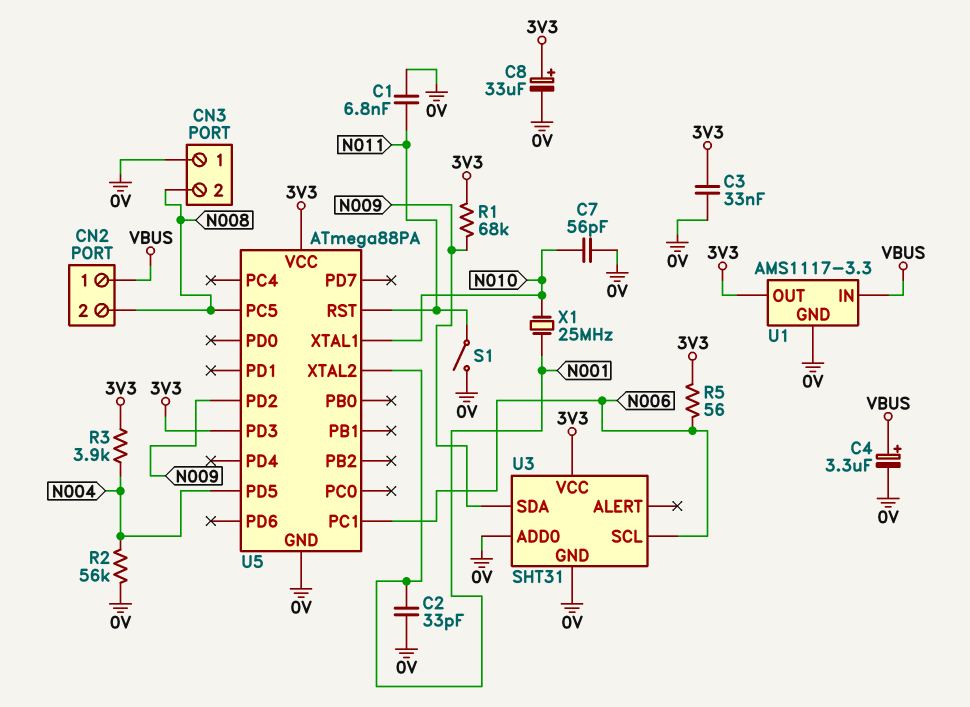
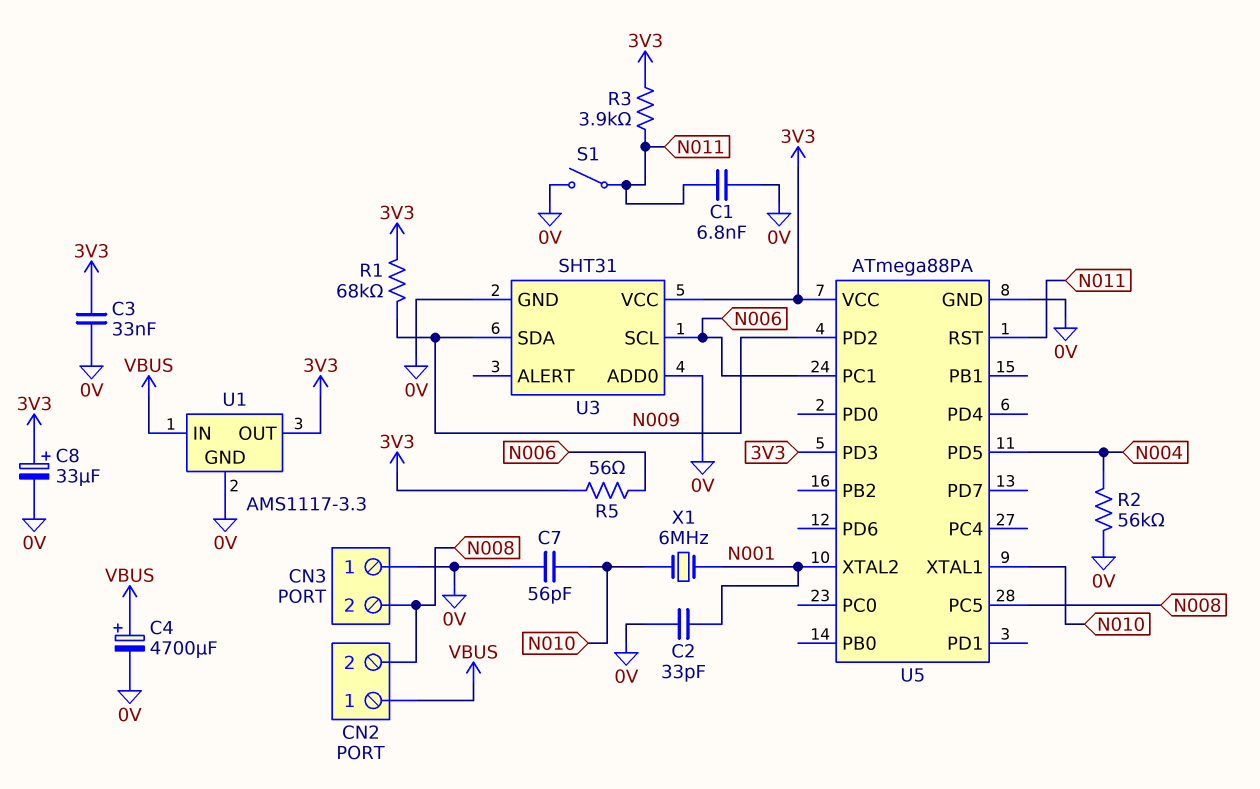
C4: 3.3uF (plus VBUS, minus 0V) -> 4700uF (plus VBUS, minus 0V)
R3: 3.9k (3V3, N004) -> 3.9k (3V3, N011)
X1: 25MHz (N001, N010) -> 6MHz (N001, N010)

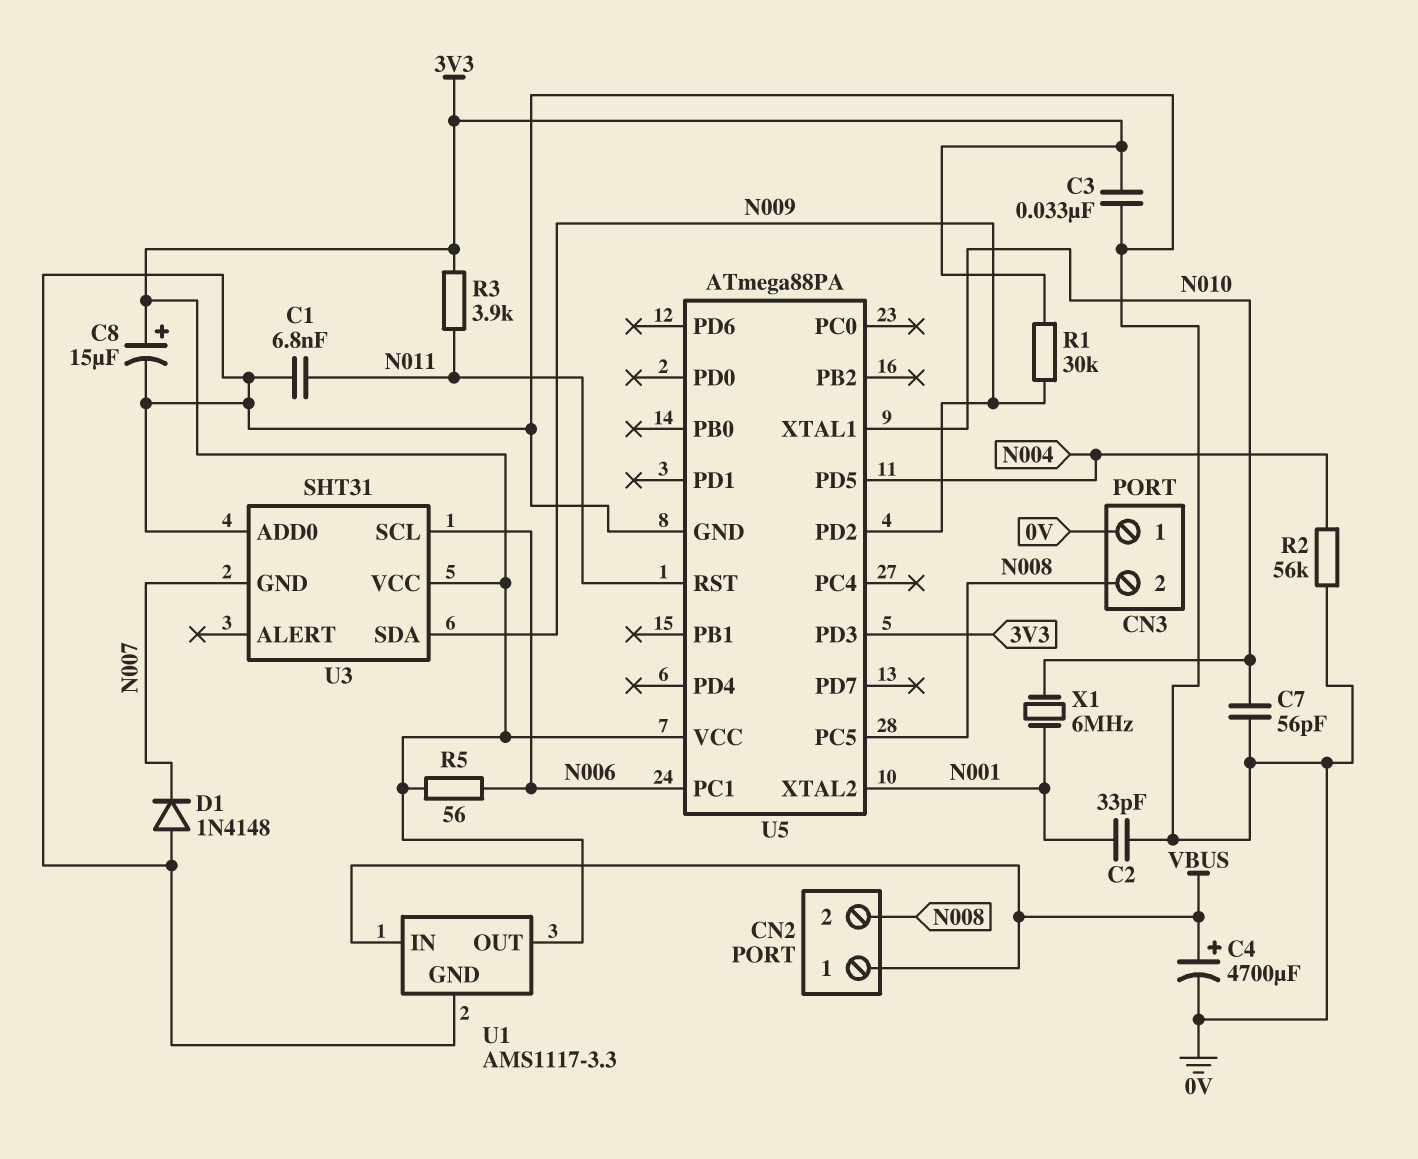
C8: 33uF (plus 3V3, minus 0V) -> 15uF (plus 3V3, minus 0V)
D1: none -> diode 1N4148 (A 0V, K N007)
R1: 68k (3V3, N009) -> 30k (3V3, N009)
S1: switch (0V, N011) -> none
U3 pin GND: 0V -> N007

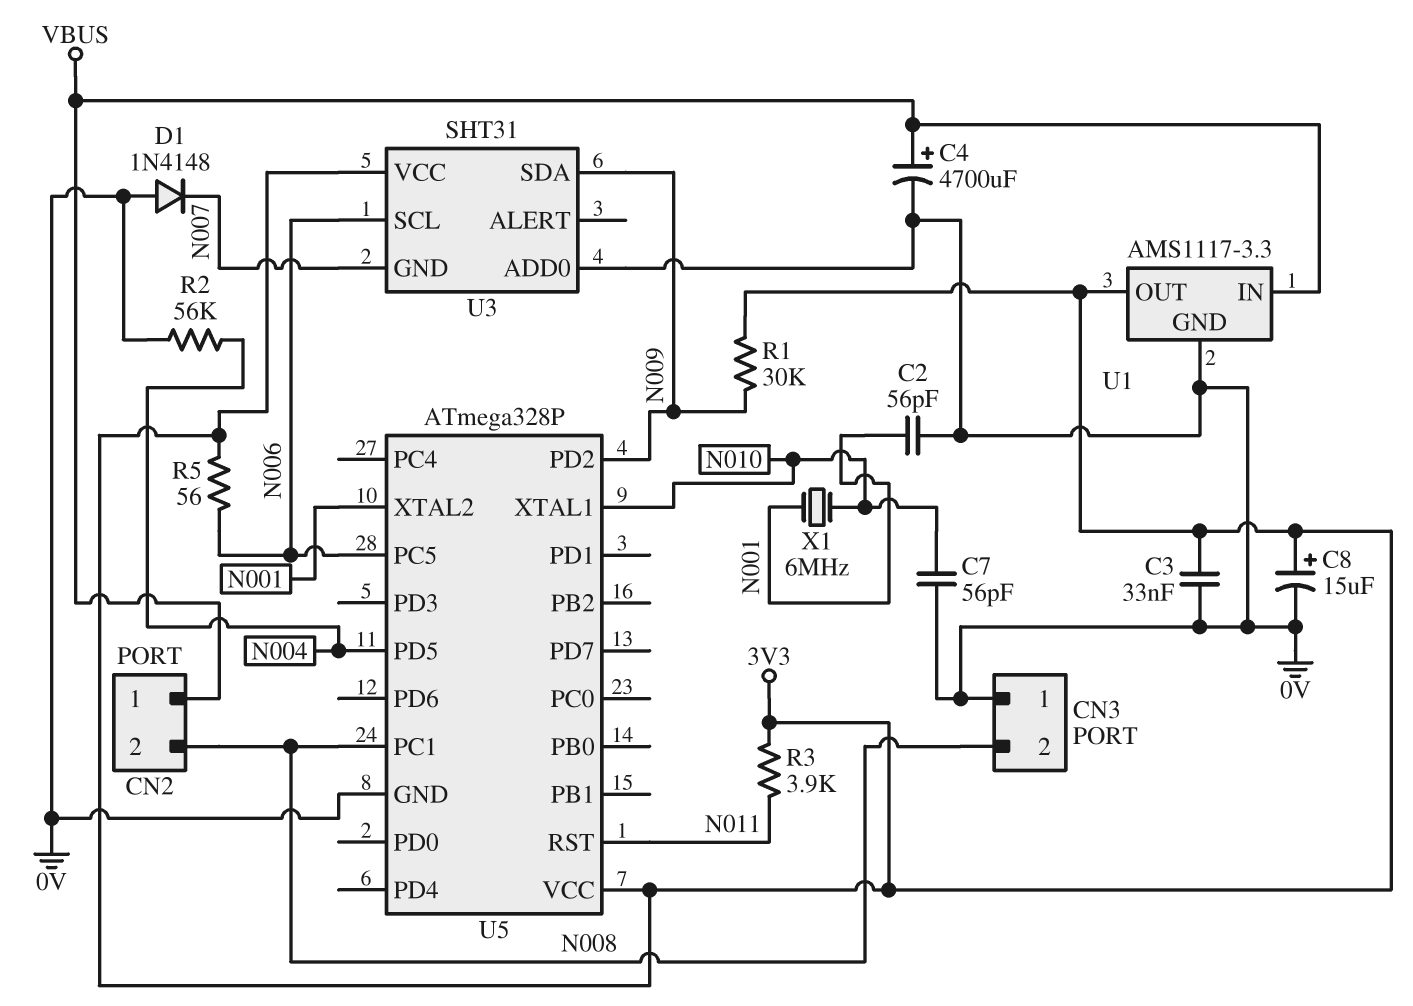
C1: 6.8nF (0V, N011) -> none
C2: 33pF (0V, N001) -> 56pF (0V, N001)
U5: ATmega88PA -> ATmega328P
U5 pin PC1: N006 -> N008
U5 pin PC5: N008 -> N006
U5 pin PD3: 3V3 -> none

